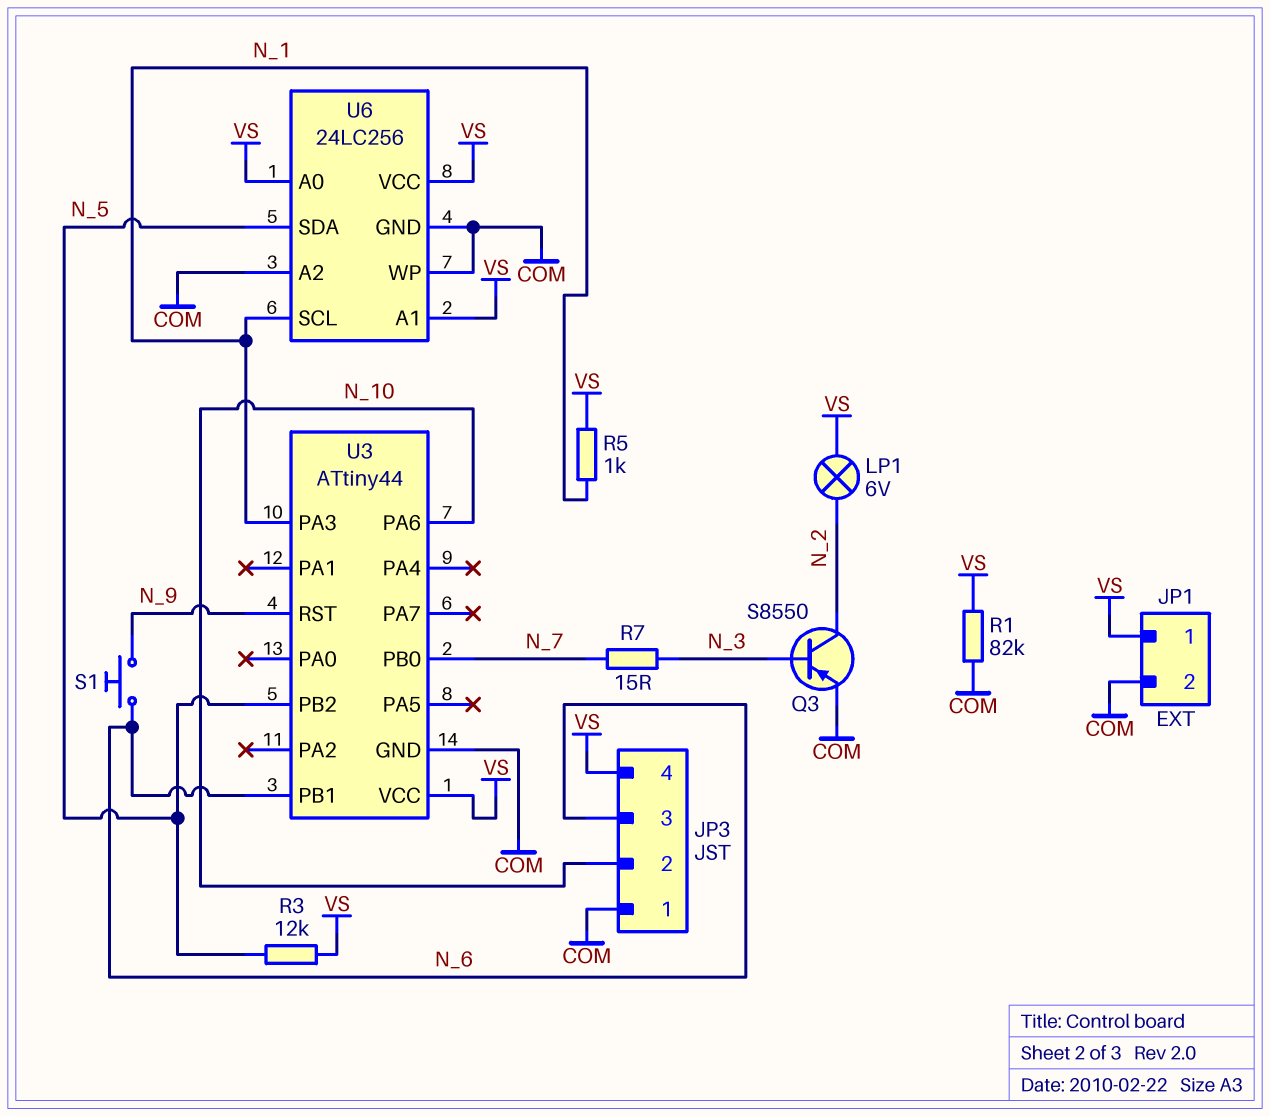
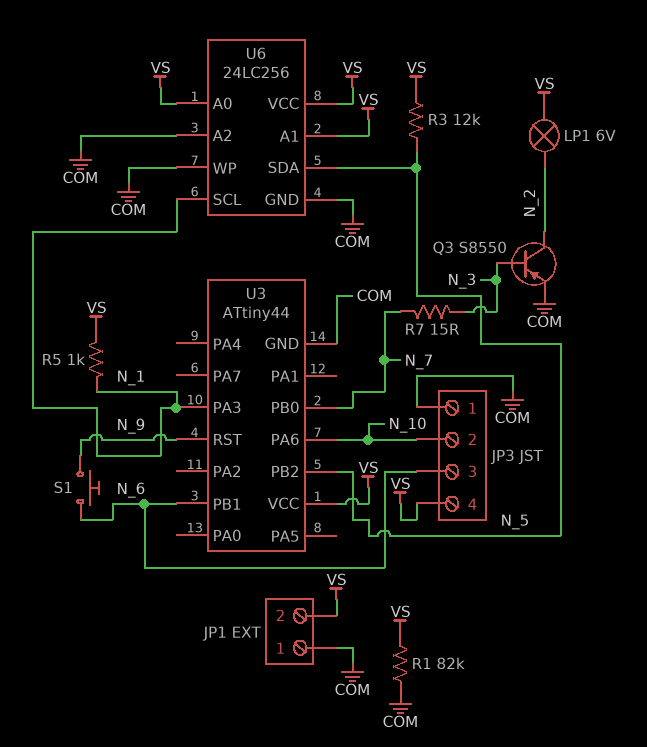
JP1 pin 1: VS -> COM
JP1 pin 2: COM -> VS

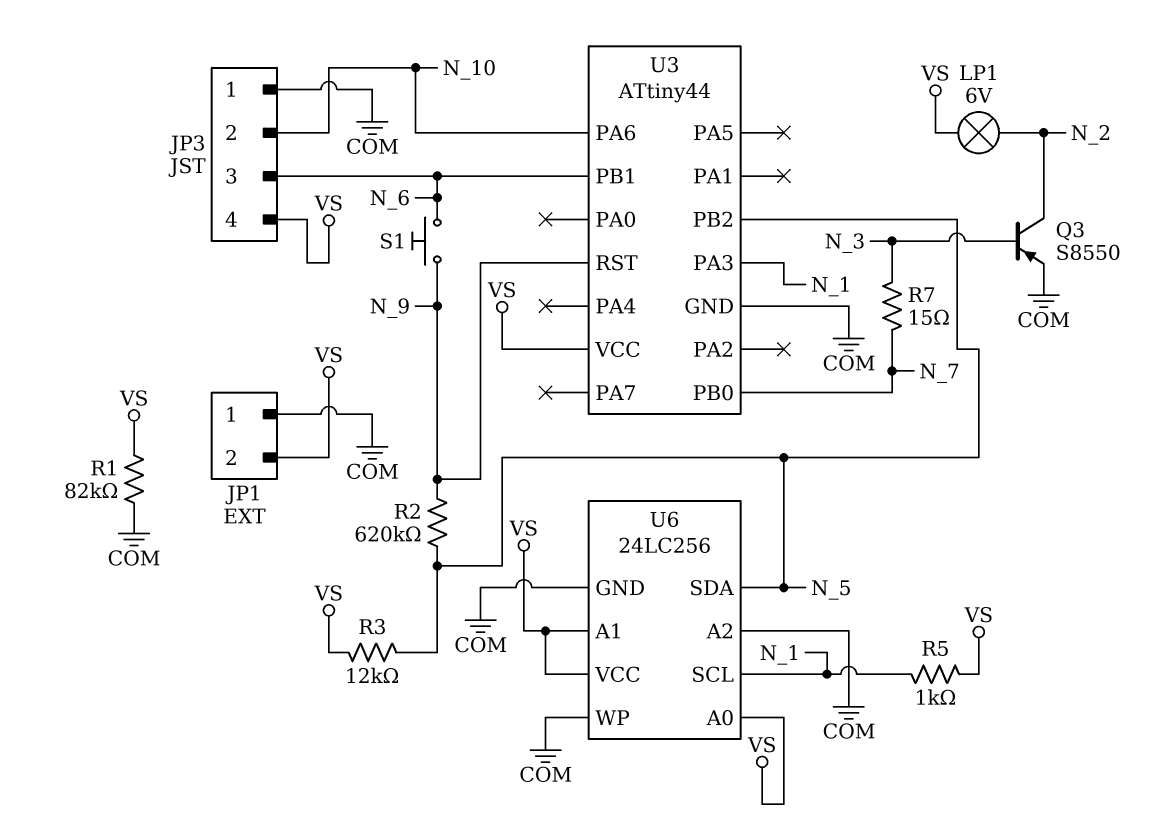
R2: none -> 620k (N_5, N_9)

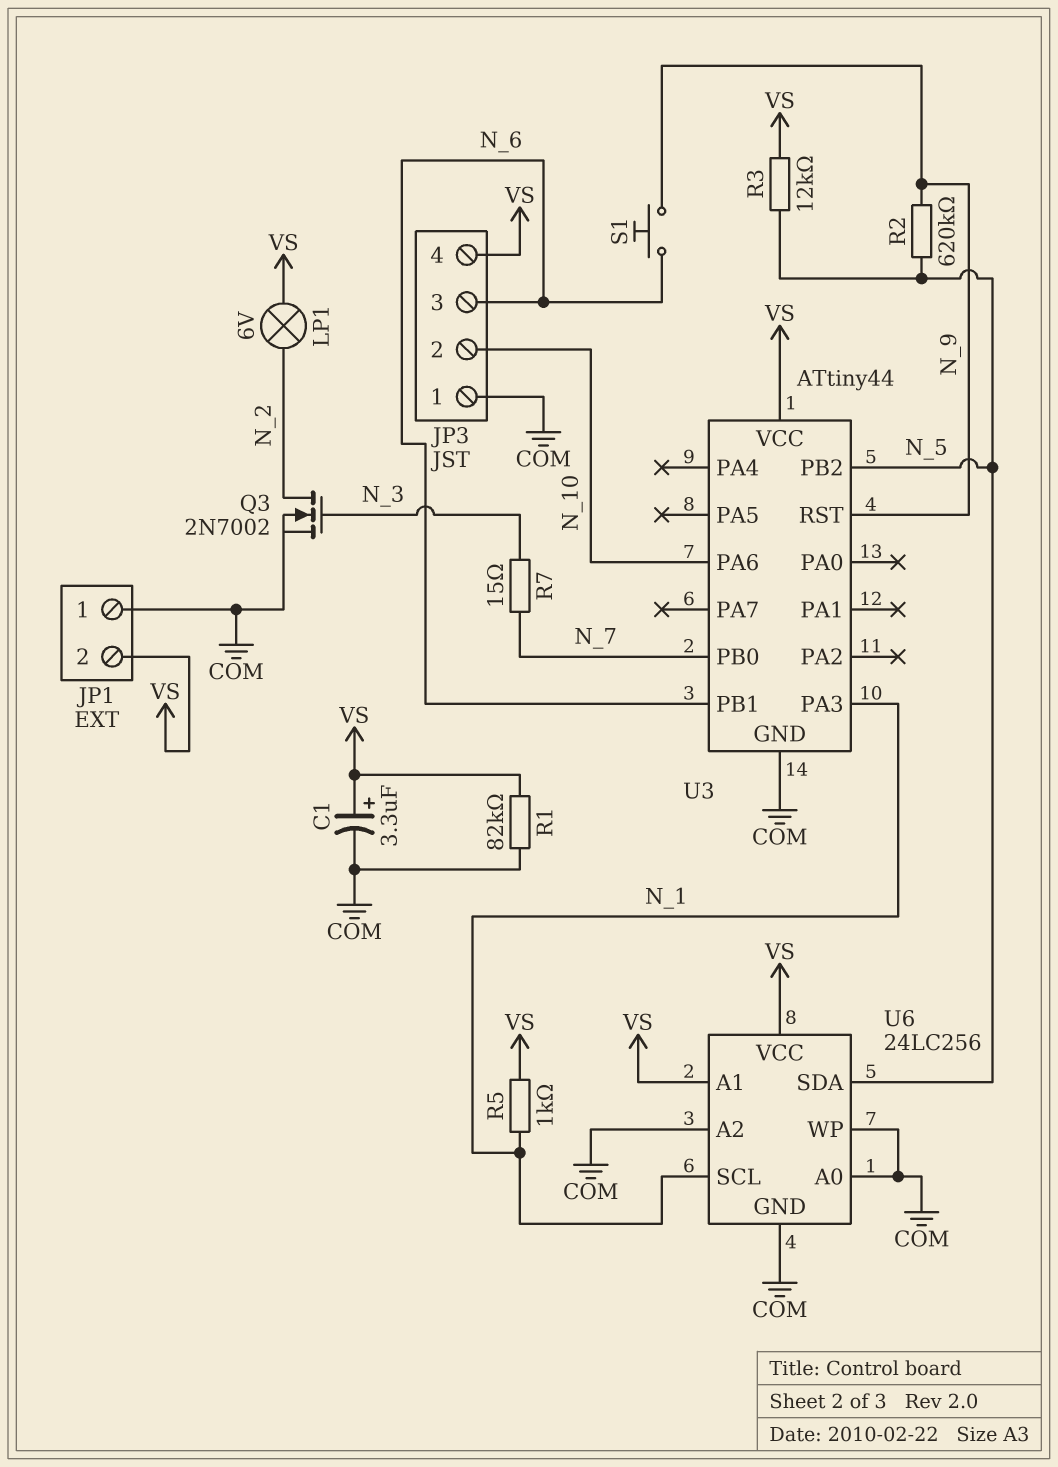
C1: none -> 3.3uF (plus VS, minus COM)
Q3: PNP S8550 (B N_3, C N_2, E COM) -> NMOS 2N7002 (G N_3, D N_2, S COM)
U6 pin A0: VS -> COM

